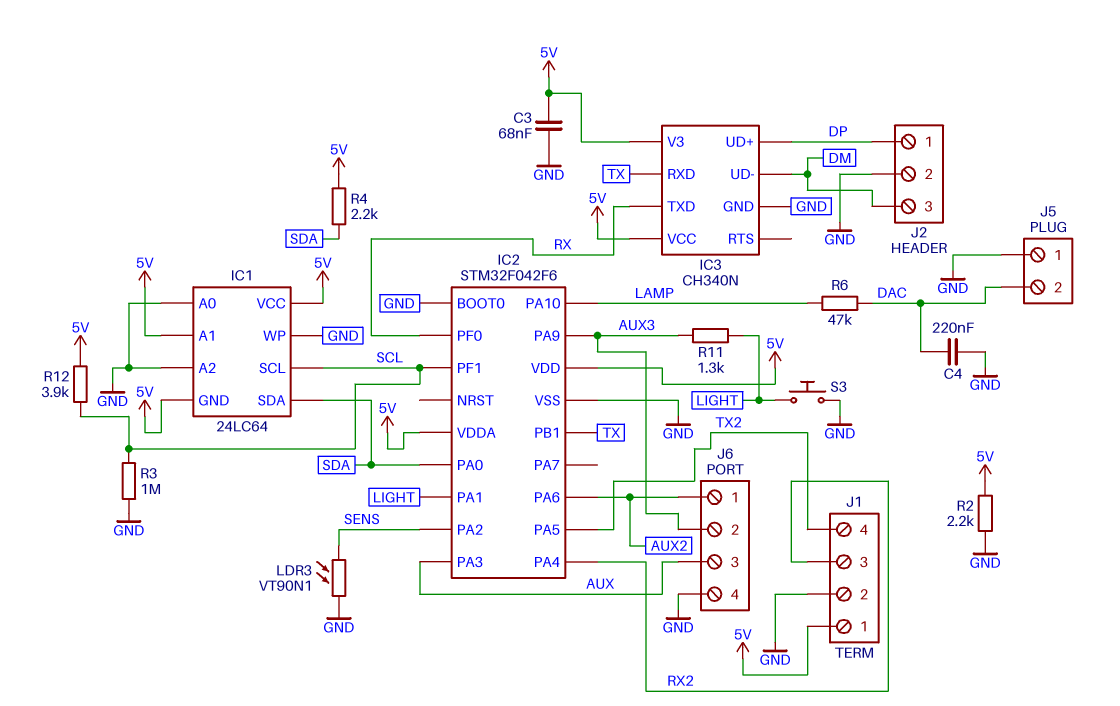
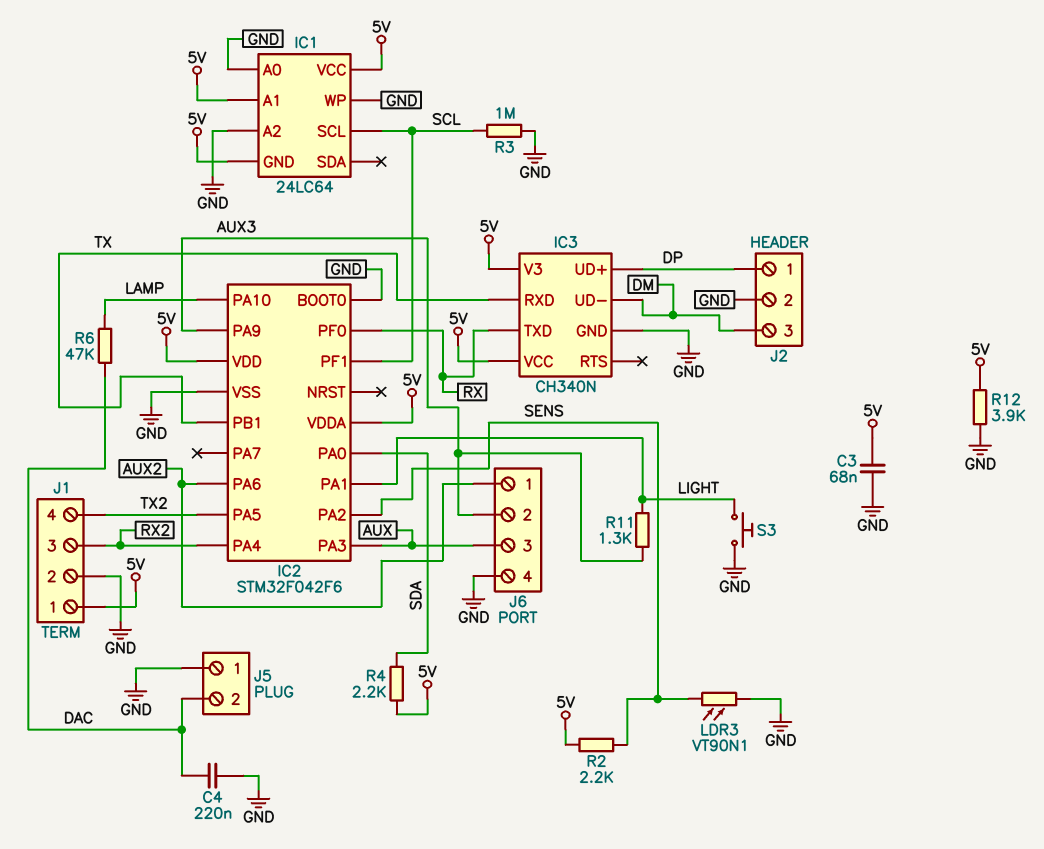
IC1 pin SDA: SDA -> none
R2: 2.2k (5V, GND) -> 2.2k (5V, SENS)
R12: 3.9k (5V, SCL) -> 3.9k (5V, GND)

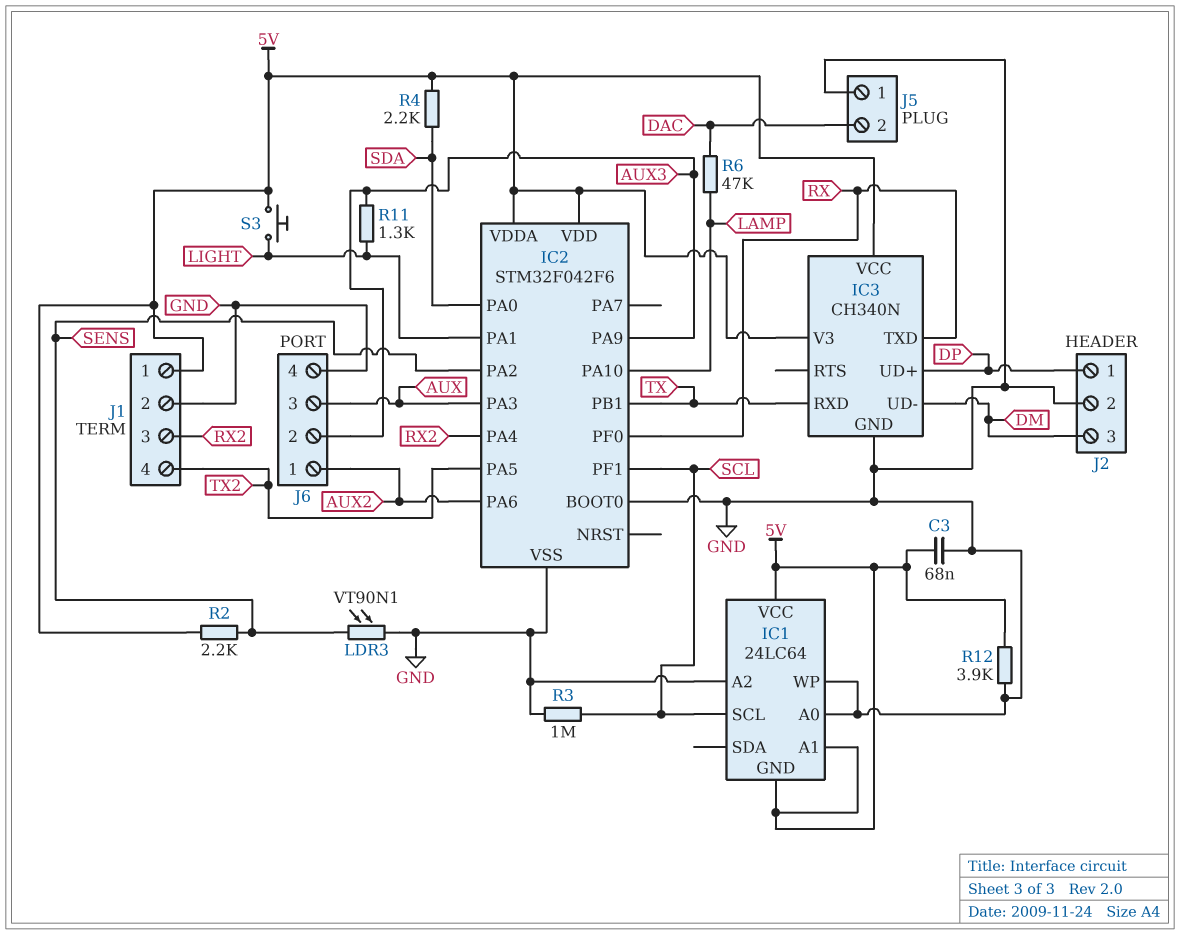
C4: 220nF (DAC, GND) -> none
S3: button (GND, LIGHT) -> button (5V, LIGHT)

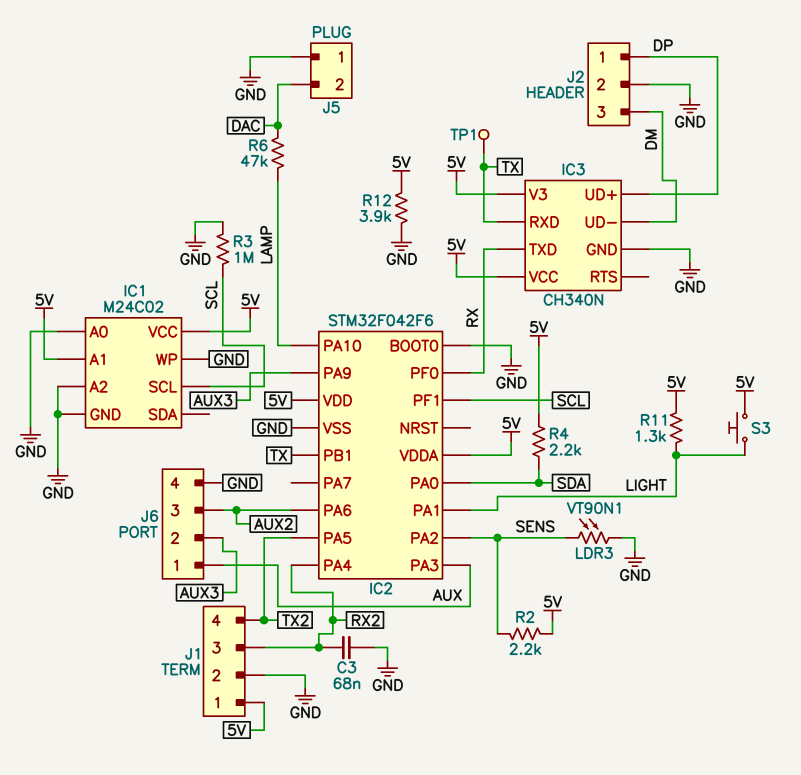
C3: 68nF (5V, GND) -> 68nF (GND, RX2)
IC1: 24LC64 -> M24C02
IC1 pin GND: 5V -> GND
J6 pin 1: AUX2 -> AUX
J6 pin 3: AUX -> AUX2
R11: 1.3k (AUX3, LIGHT) -> 1.3k (5V, LIGHT)
TP1: none -> test point (TX)

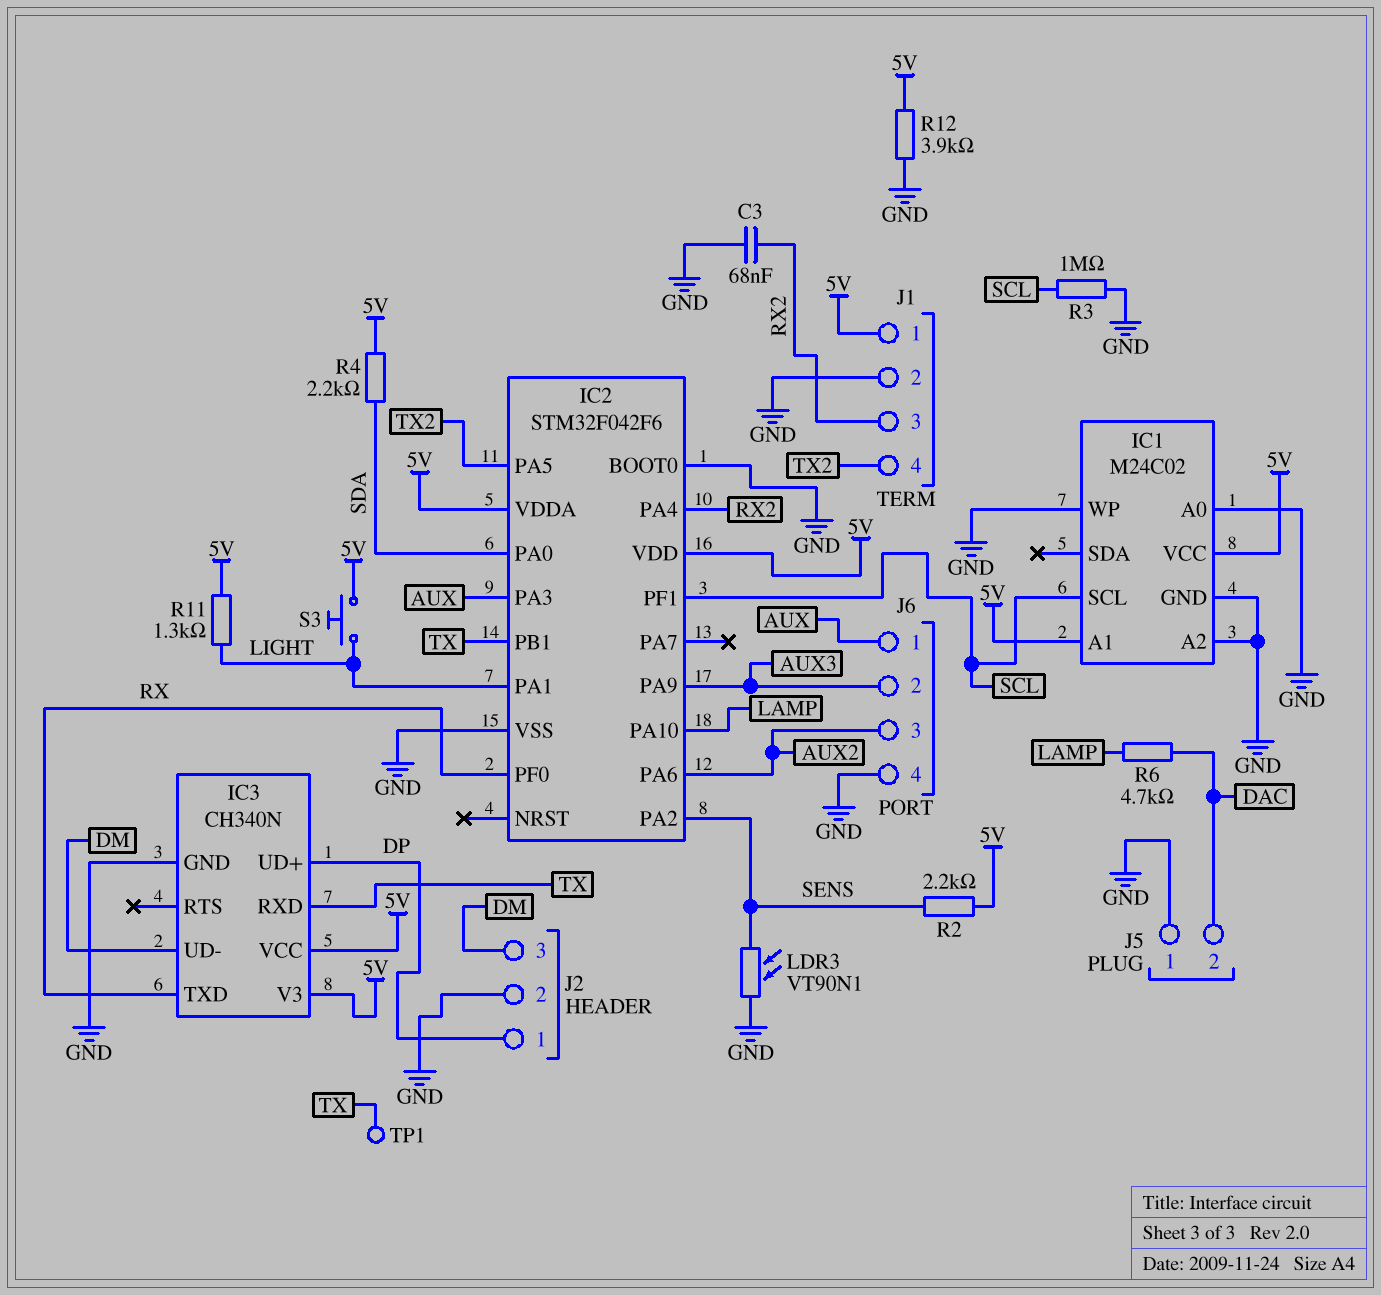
R6: 47k (DAC, LAMP) -> 4.7k (DAC, LAMP)

